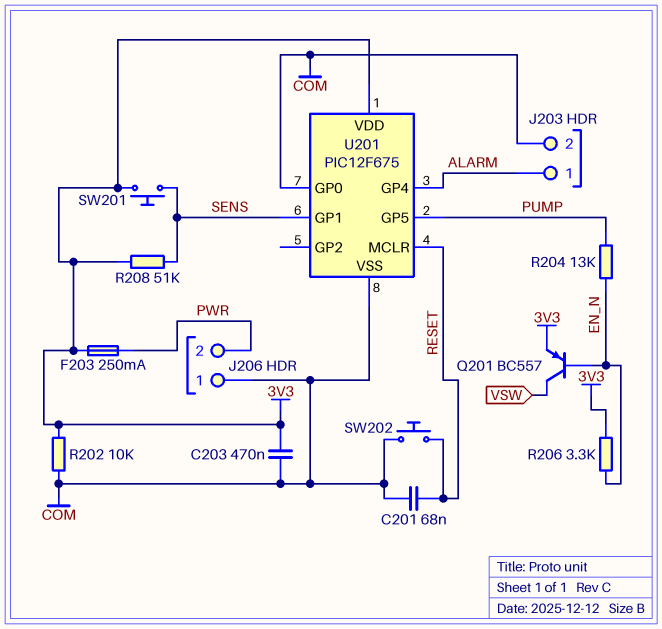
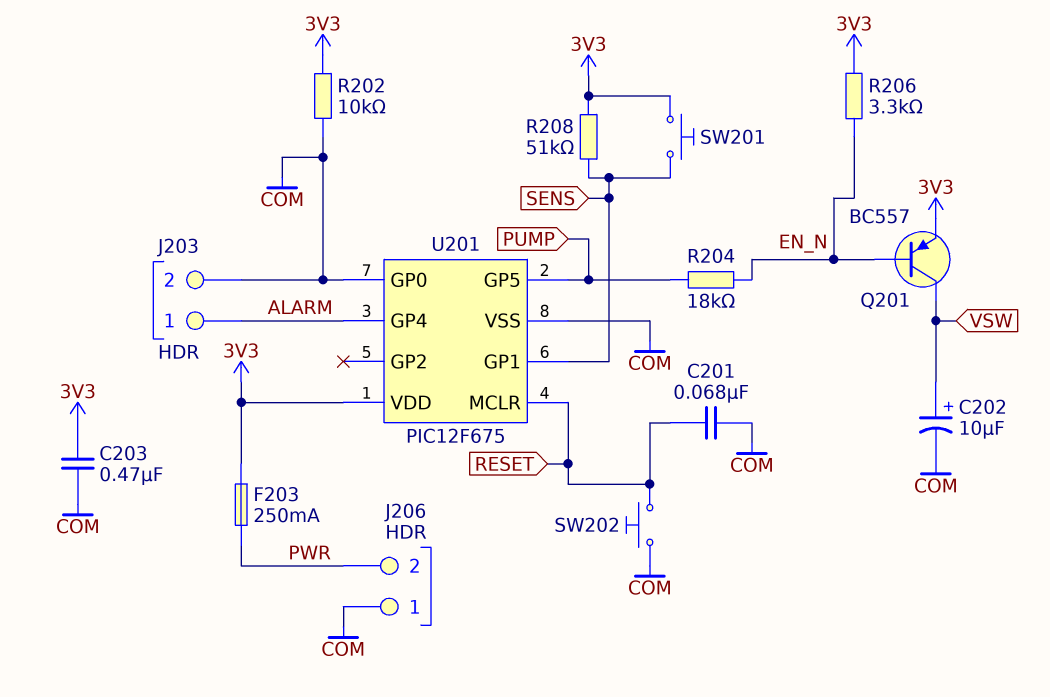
C202: none -> 10uF (plus VSW, minus COM)
R204: 13k (EN_N, PUMP) -> 18k (EN_N, PUMP)

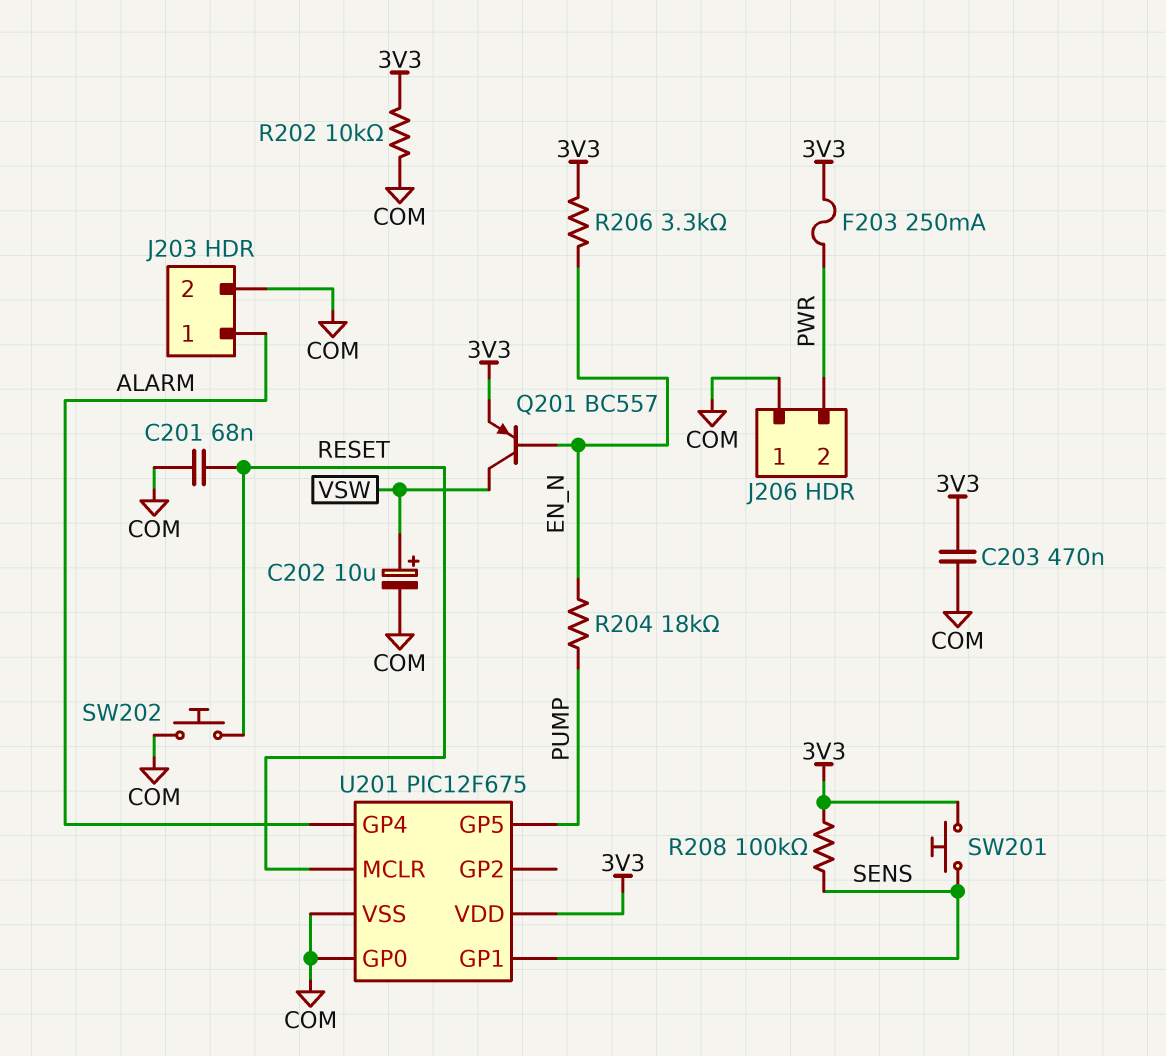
R208: 51k (3V3, SENS) -> 100k (3V3, SENS)

